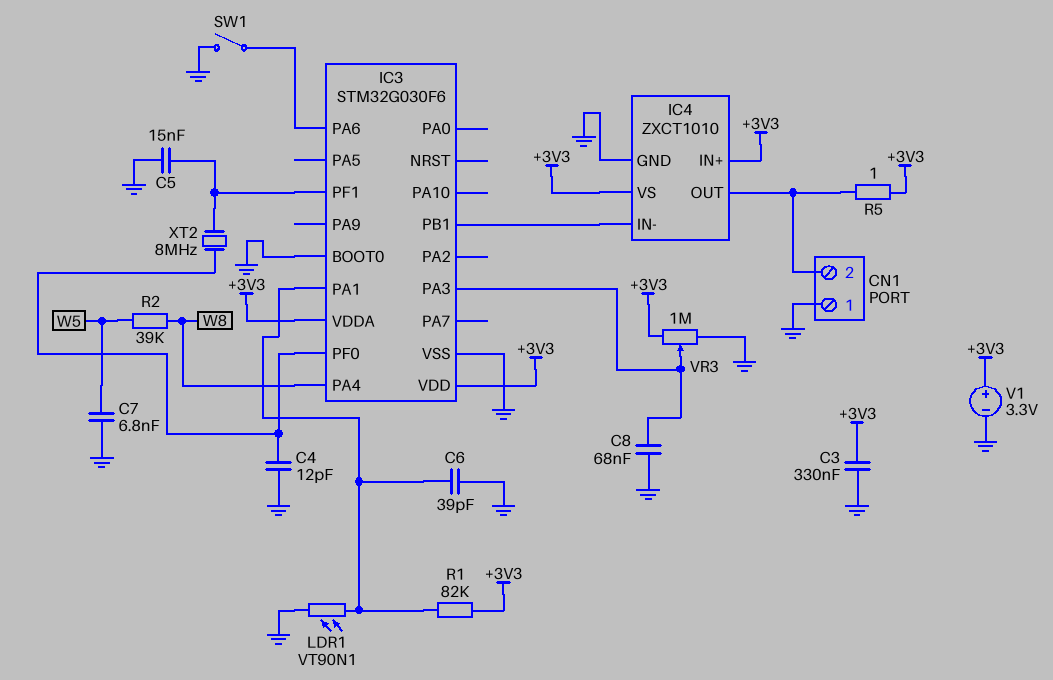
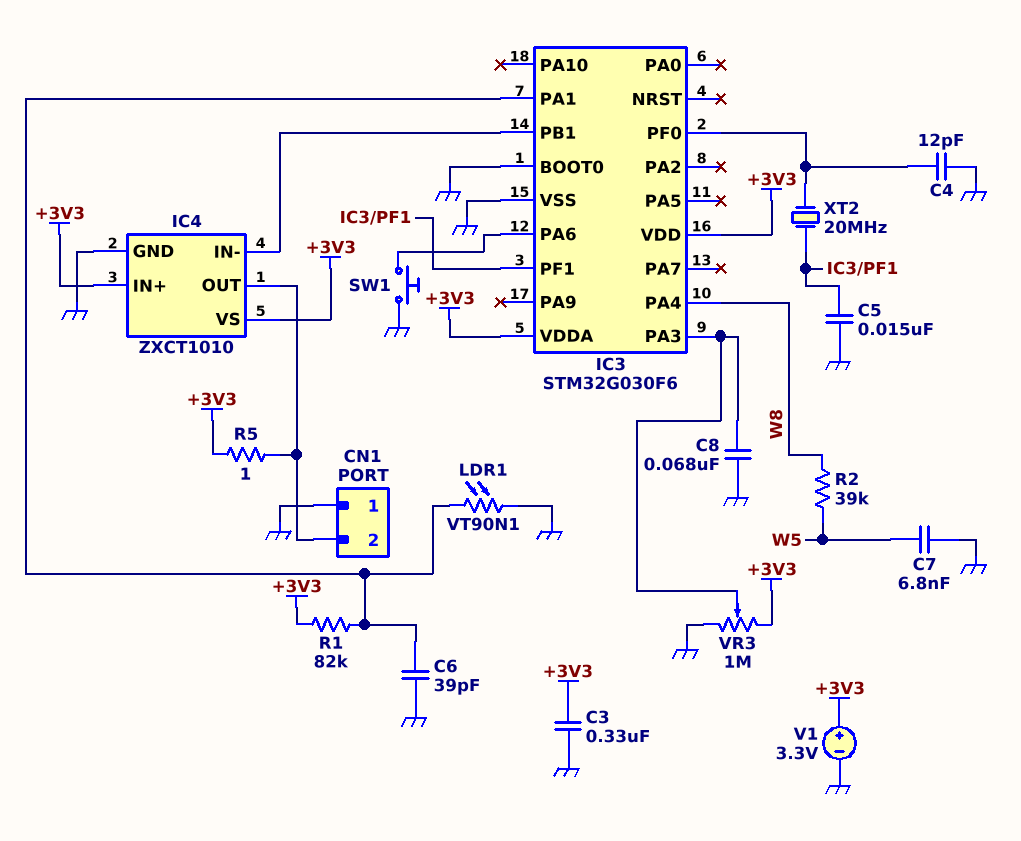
SW1: switch (GND, IC3/PA6) -> button (GND, IC3/PA6)
XT2: 8MHz (IC3/PF0, IC3/PF1) -> 20MHz (IC3/PF0, IC3/PF1)

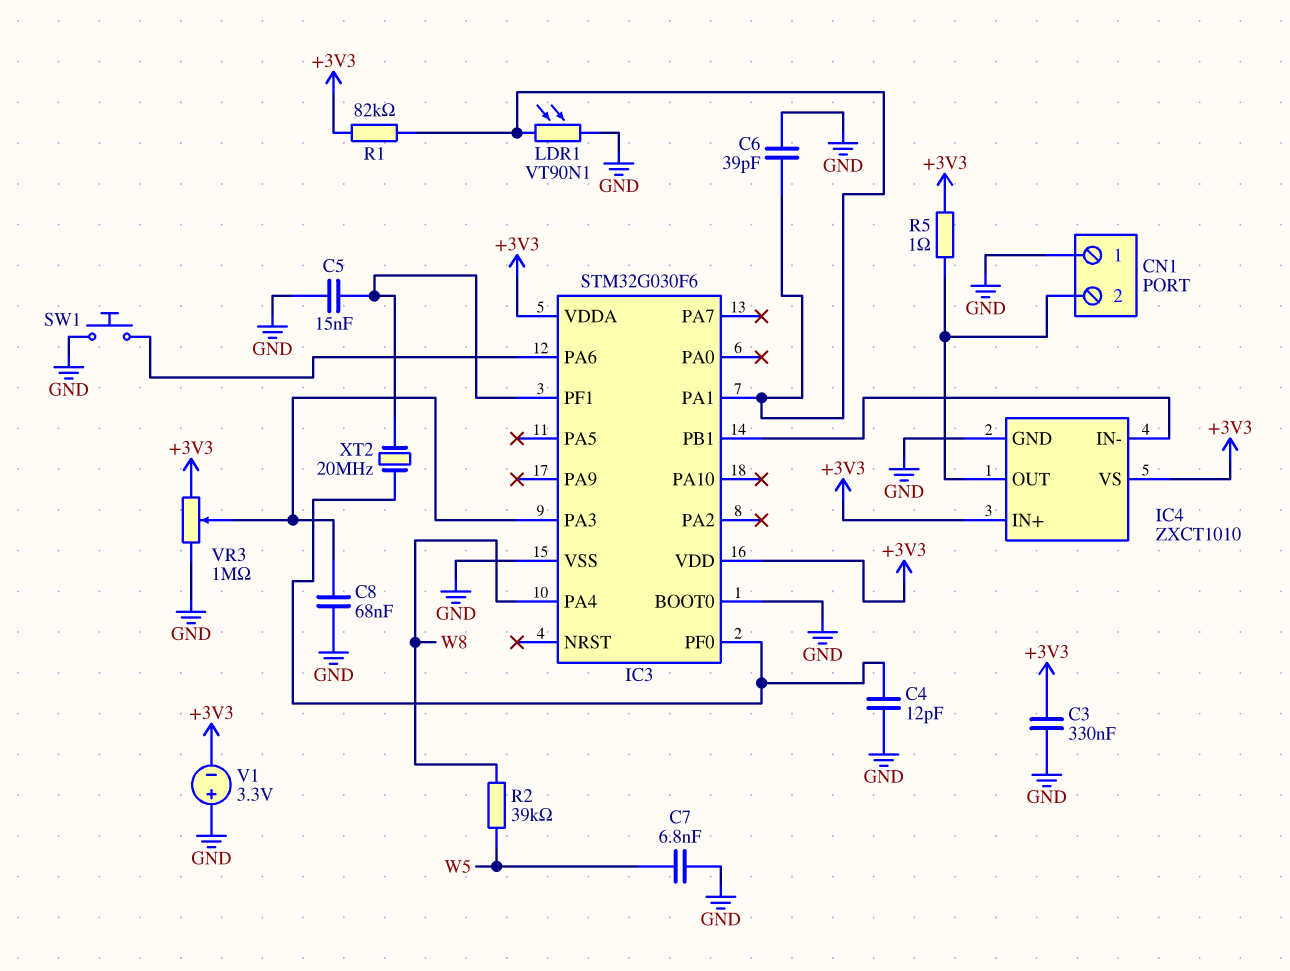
V1: 3.3V (plus +3V3, minus GND) -> 3.3V (plus GND, minus +3V3)

